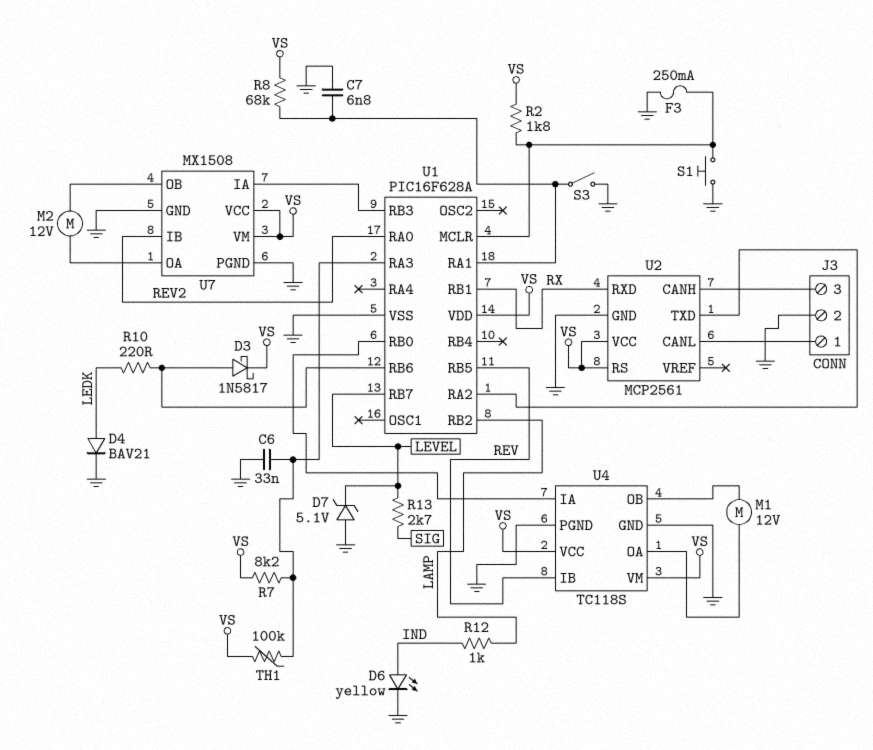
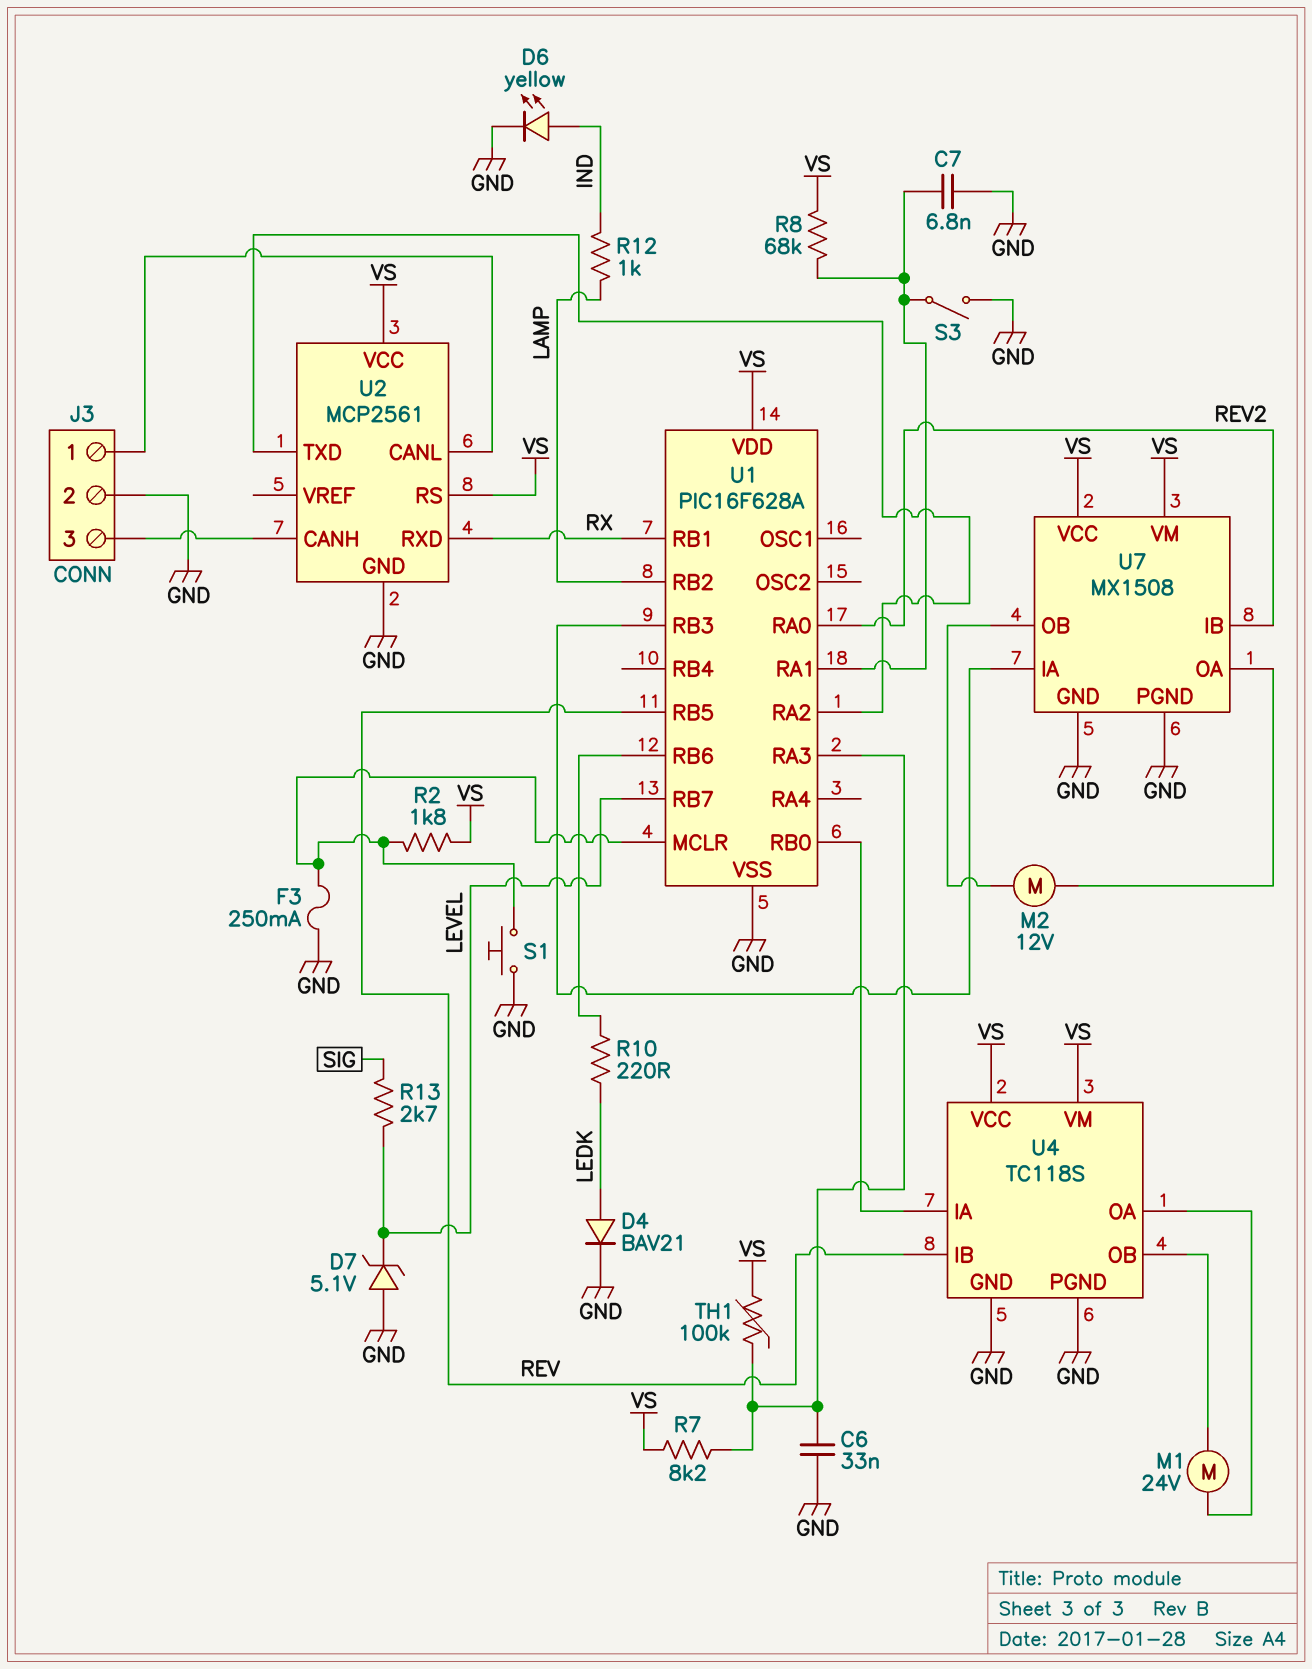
D3: schottky 1N5817 (A U1/RB6, K VS) -> none
M1: motor 12V (U4/OA, U4/OB) -> motor 24V (U4/OA, U4/OB)

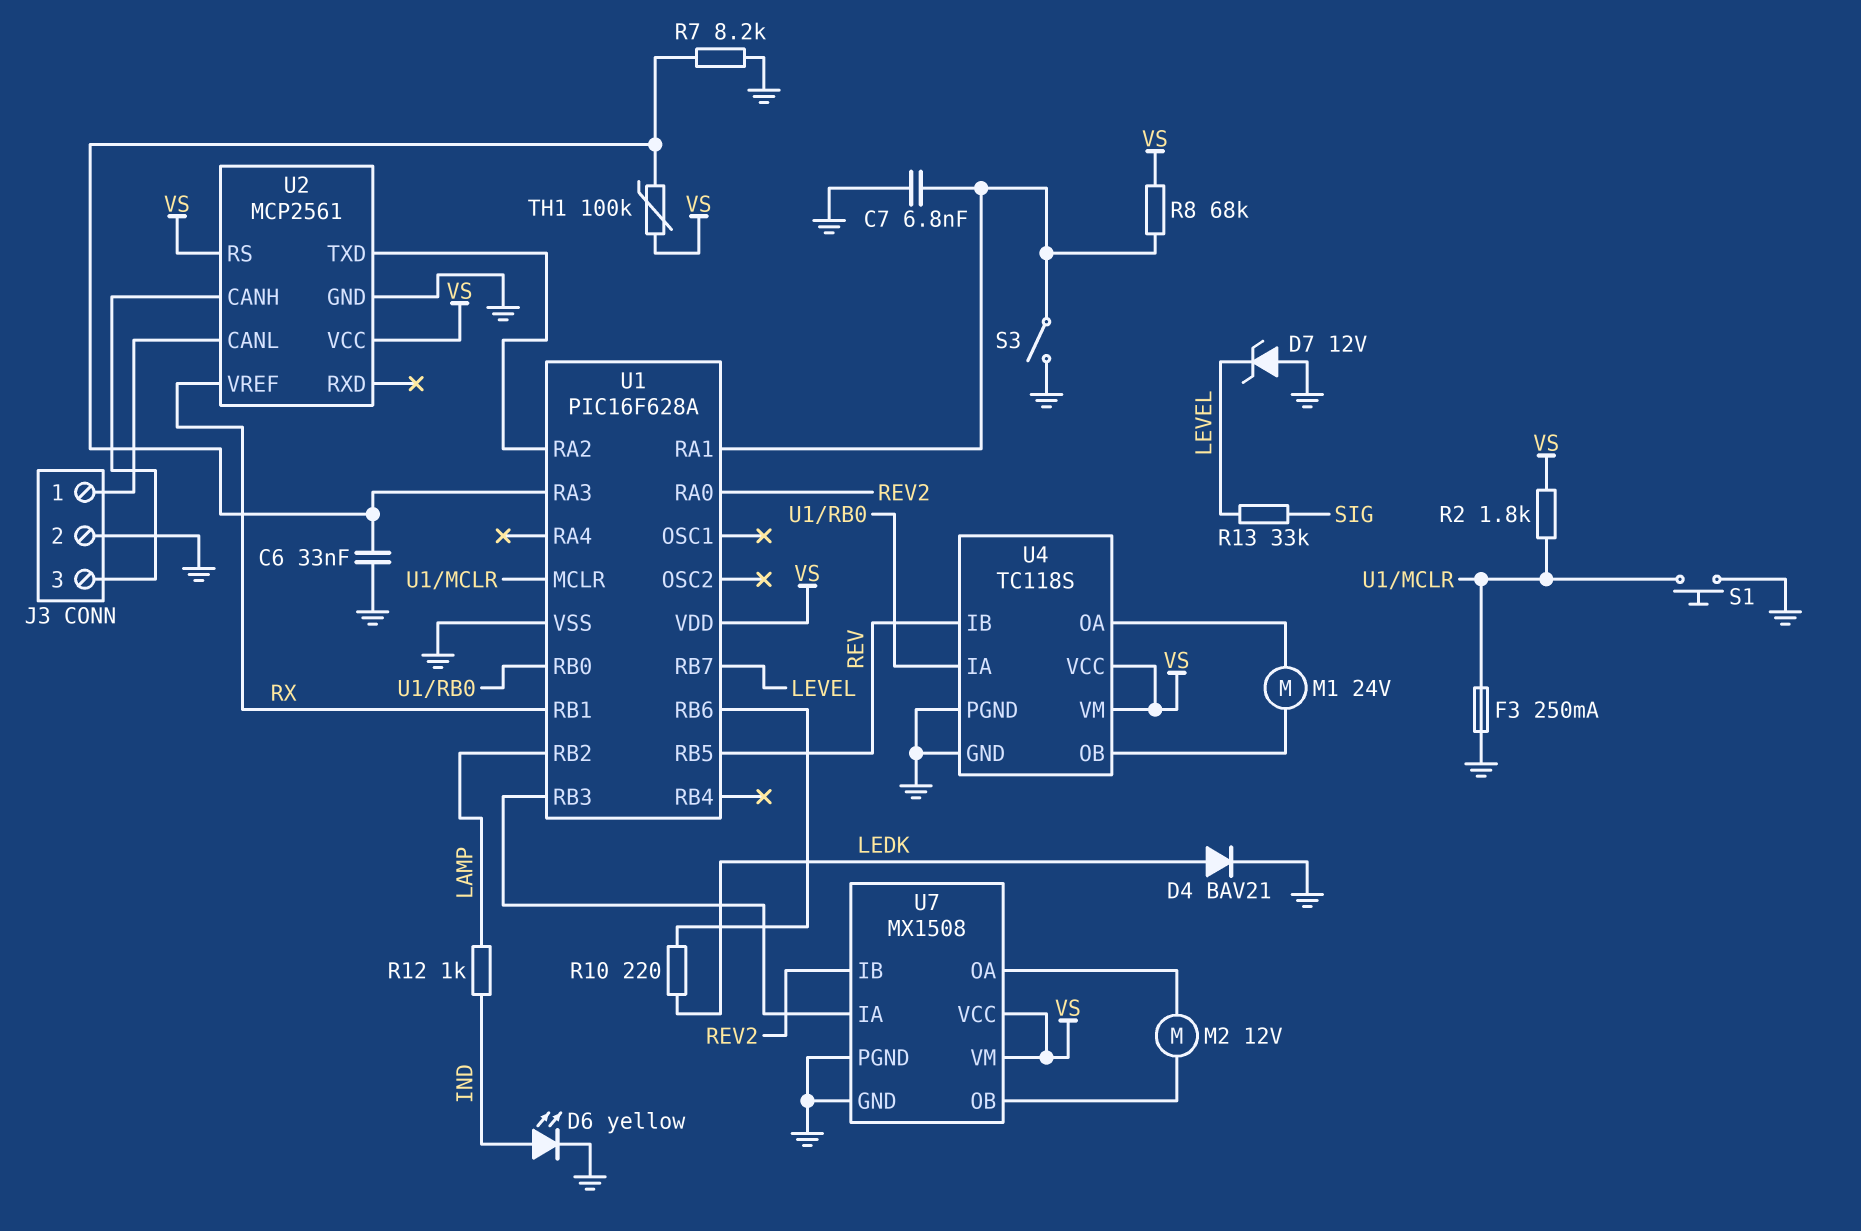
D7: zener 5.1V (A GND, K LEVEL) -> zener 12V (A GND, K LEVEL)
R7: 8.2k (U1/RA3, VS) -> 8.2k (GND, U1/RA3)
R13: 2.7k (LEVEL, SIG) -> 33k (LEVEL, SIG)
U2 pin RXD: RX -> none
U2 pin VREF: none -> RX

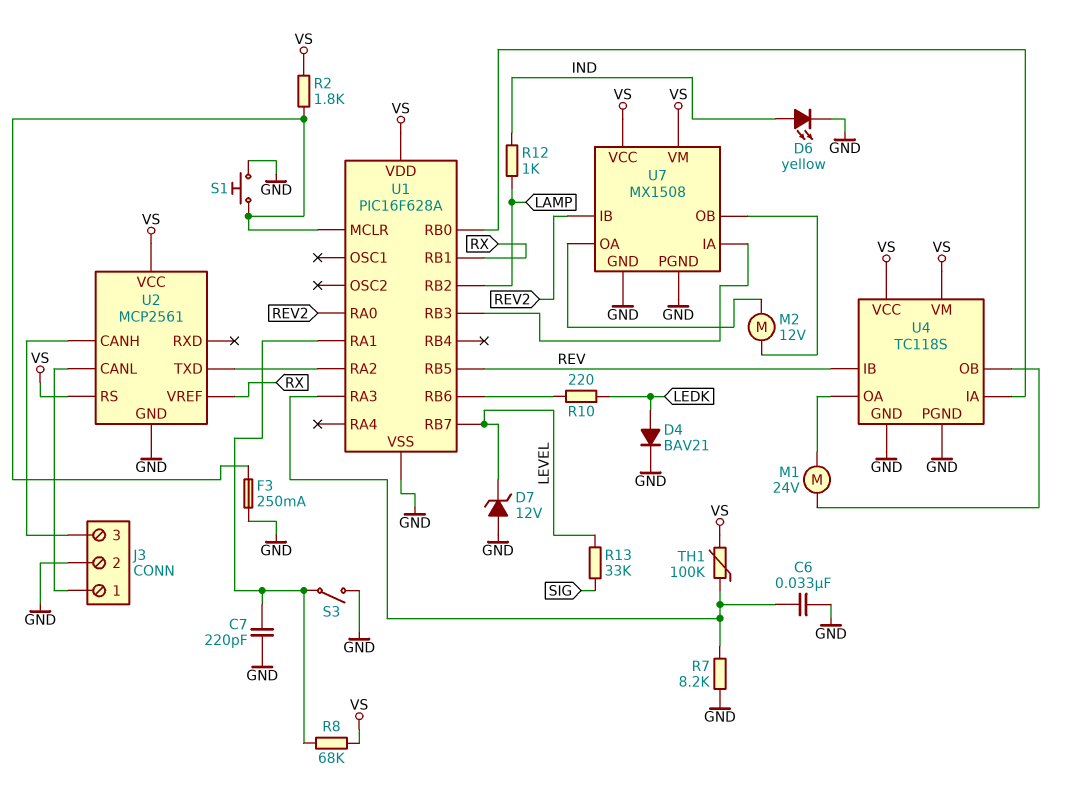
C7: 6.8nF (GND, U1/RA1) -> 220pF (GND, U1/RA1)

